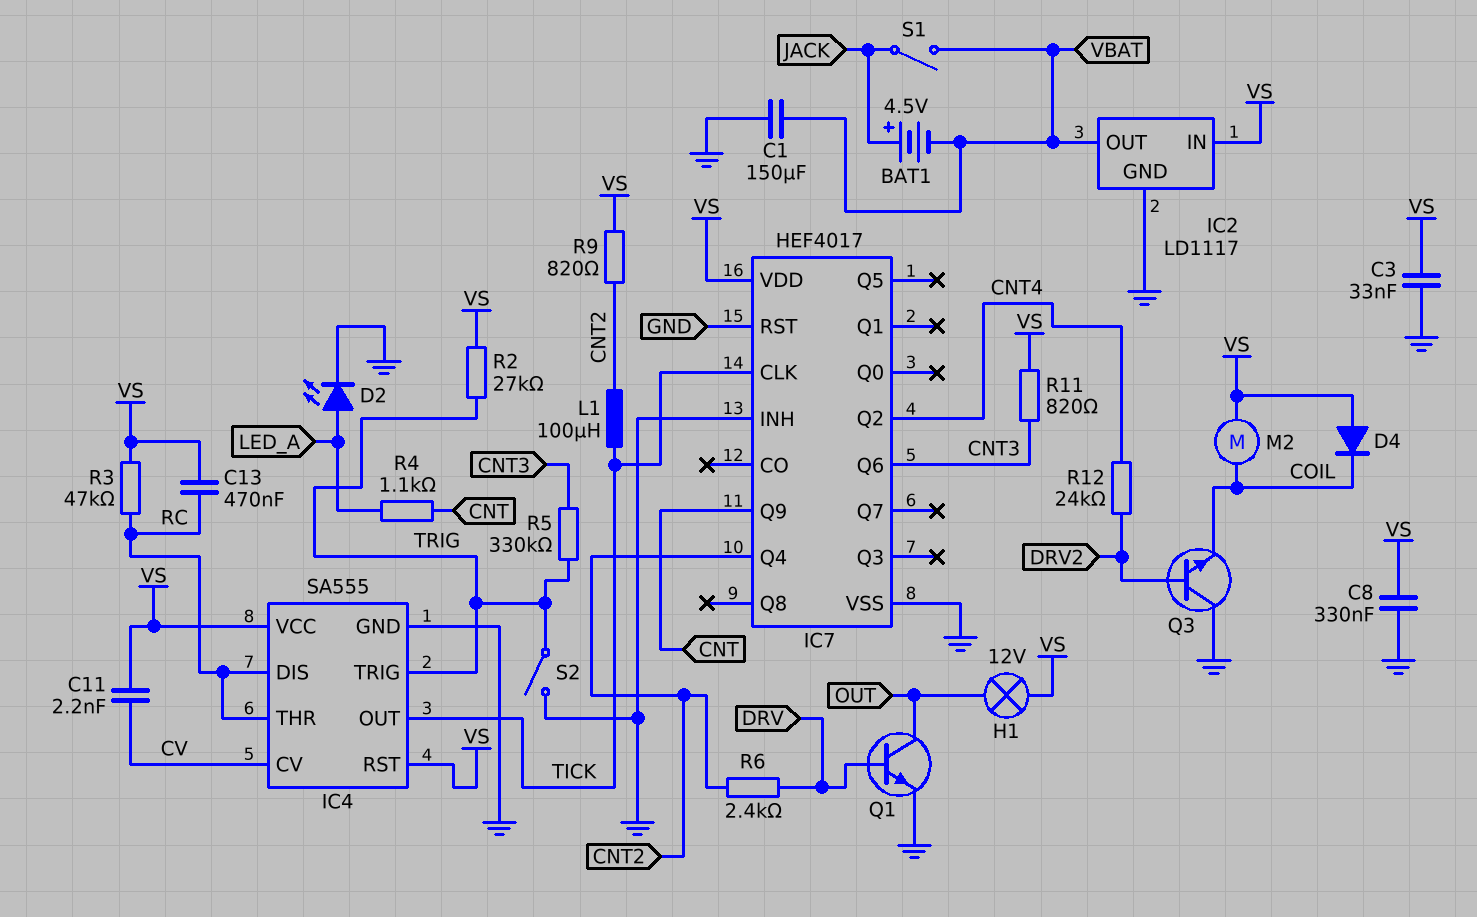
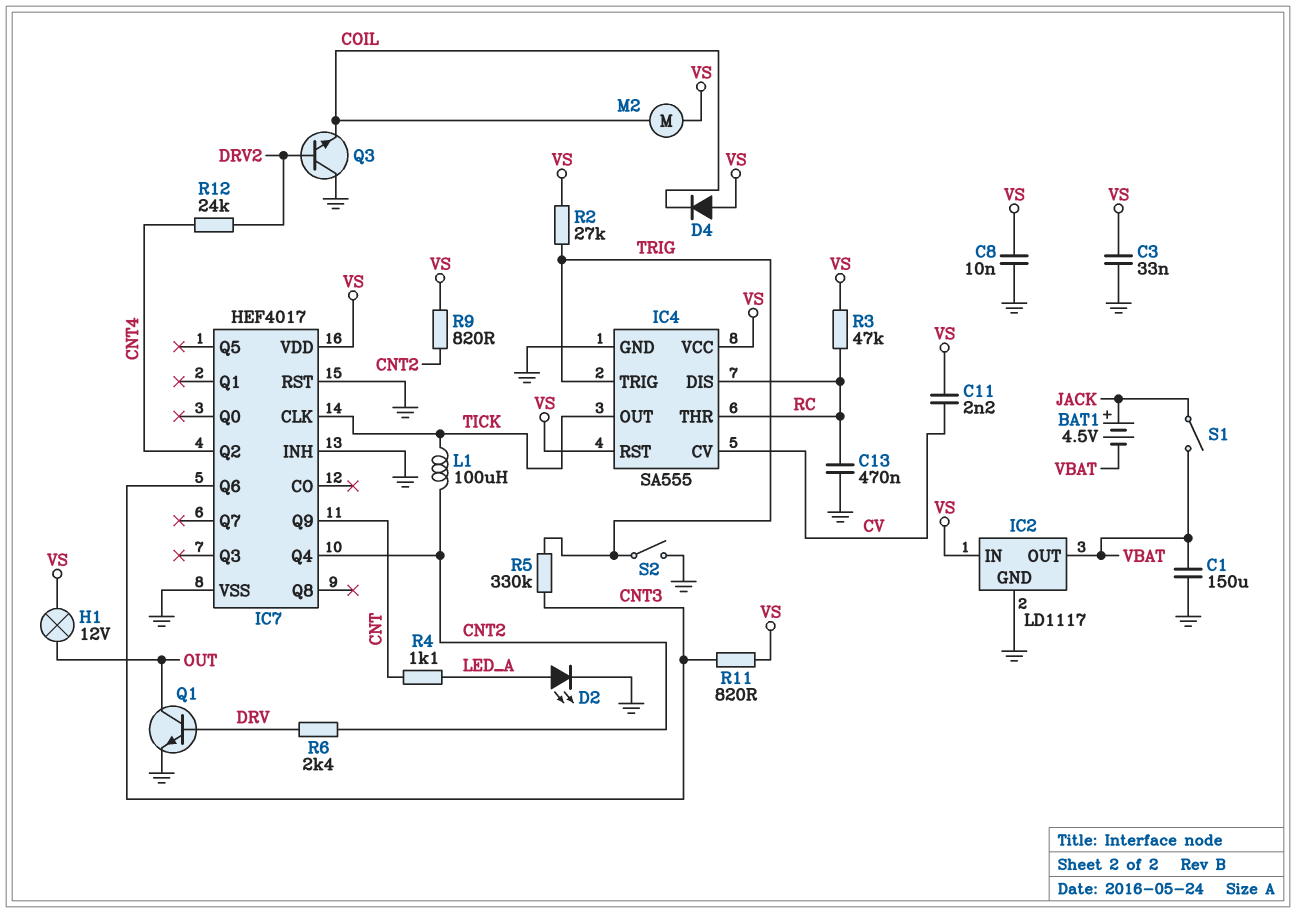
C8: 330nF (GND, VS) -> 10nF (GND, VS)
C13: 470nF (RC, VS) -> 470nF (GND, RC)

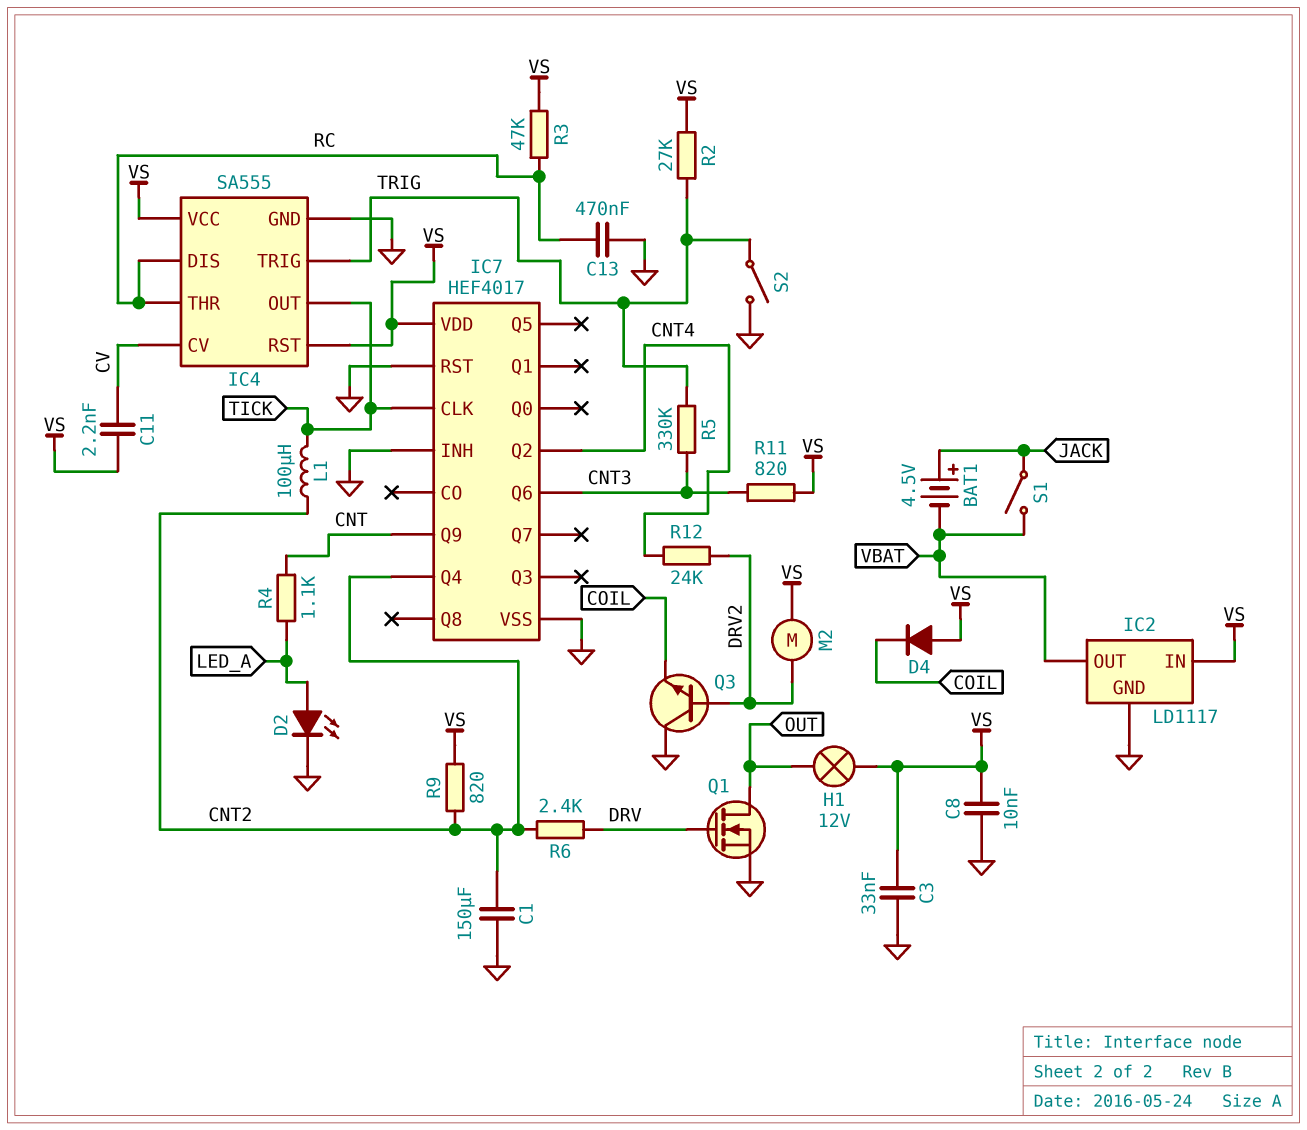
C1: 150uF (GND, VBAT) -> 150uF (CNT2, GND)
M2: motor (COIL, VS) -> motor (DRV2, VS)
Q1: NPN (B DRV, C OUT, E GND) -> NMOS (G DRV, D OUT, S GND)

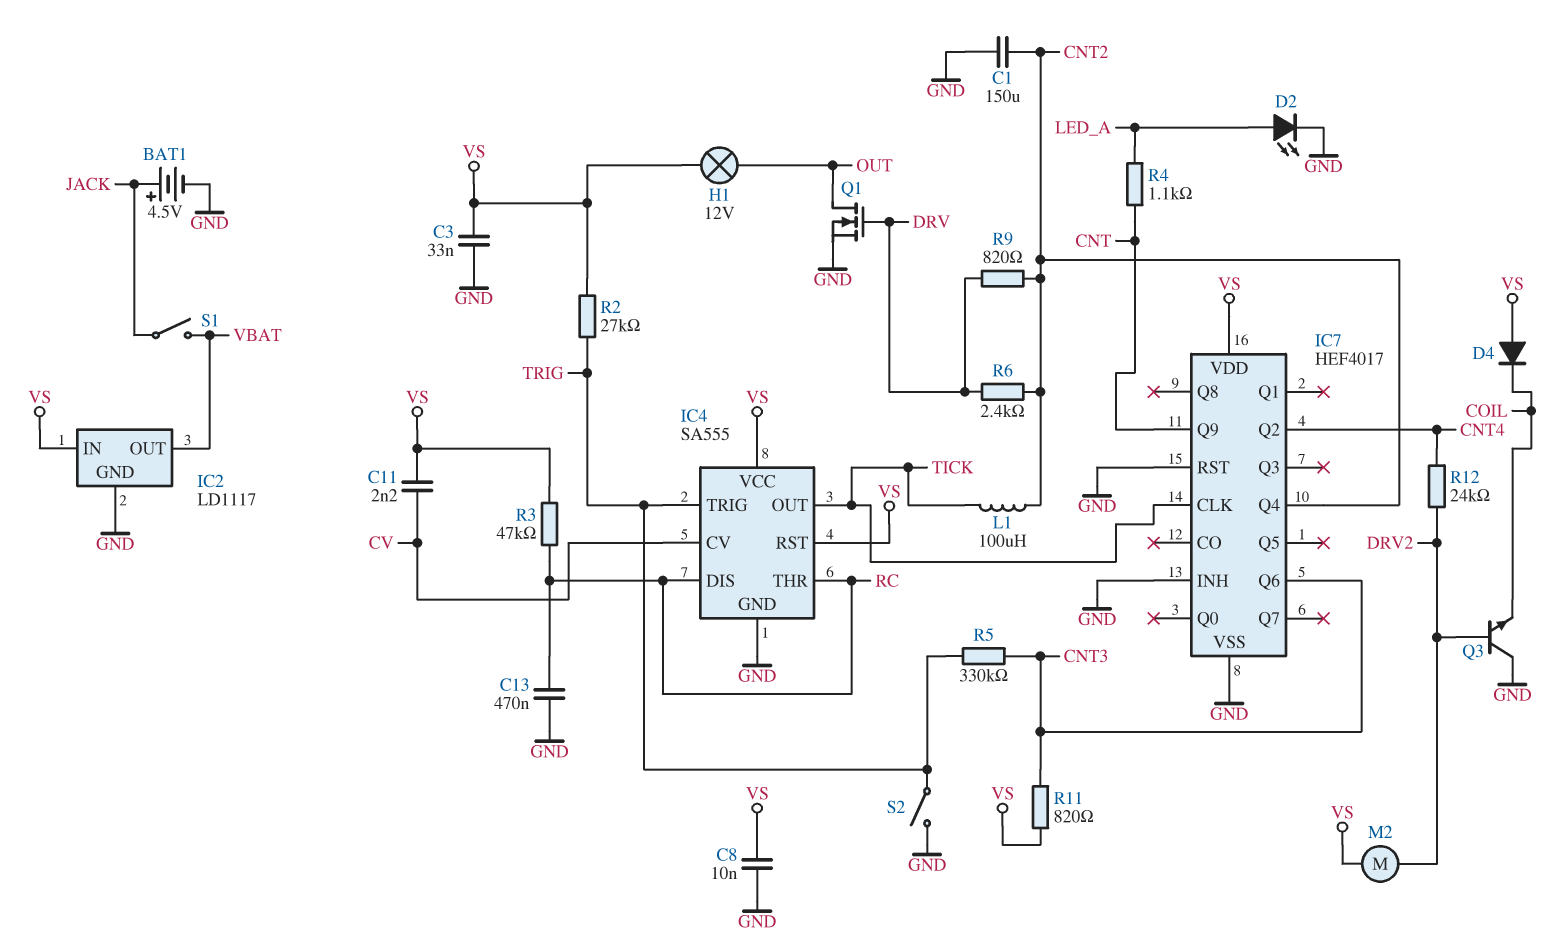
BAT1: 4.5V (plus JACK, minus VBAT) -> 4.5V (plus JACK, minus GND)
R9: 820 (CNT2, VS) -> 820 (CNT2, DRV)

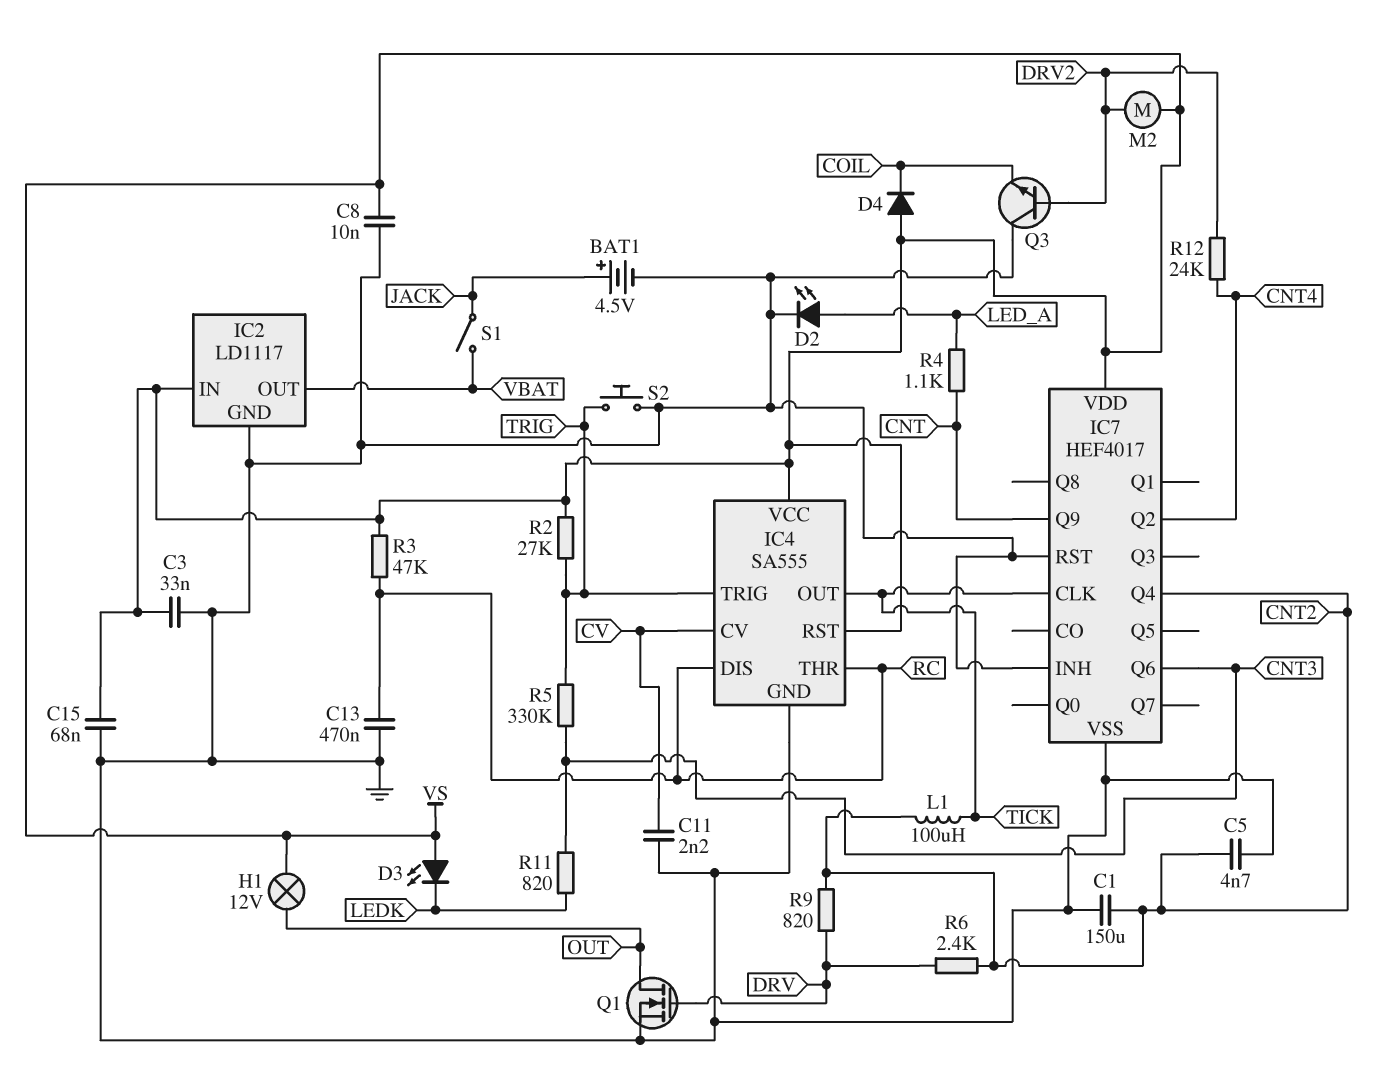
C5: none -> 4.7nF (CNT2, GND)
C11: 2.2nF (CV, VS) -> 2.2nF (CV, GND)
C15: none -> 68nF (GND, VS)
D3: none -> LED (A VS, K LEDK)
R11: 820 (CNT3, VS) -> 820 (CNT3, LEDK)
S2: switch (GND, TRIG) -> button (GND, TRIG)

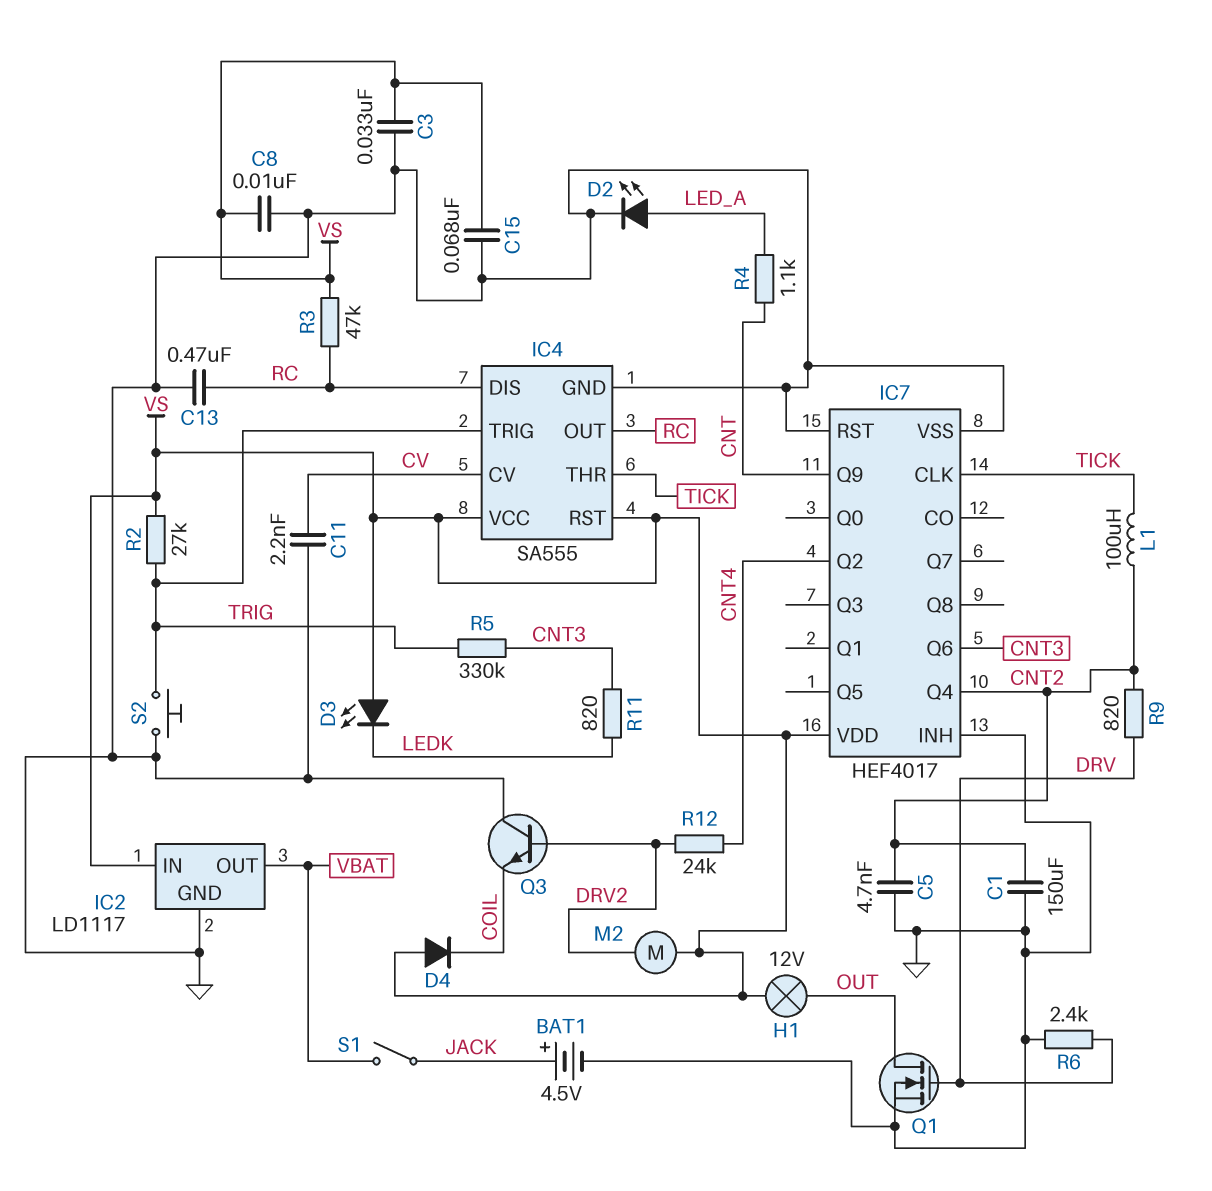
IC4 pin OUT: TICK -> RC
IC4 pin THR: RC -> TICK
R6: 2.4k (CNT2, DRV) -> 2.4k (DRV, GND)

